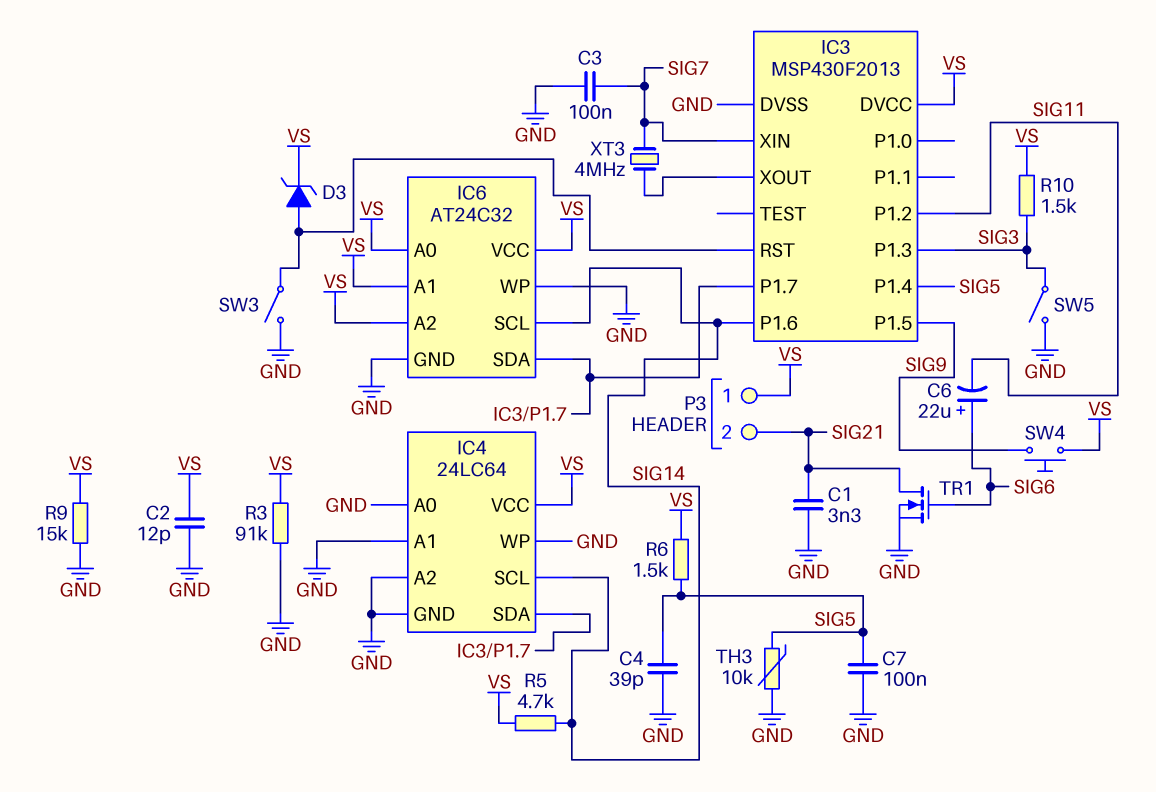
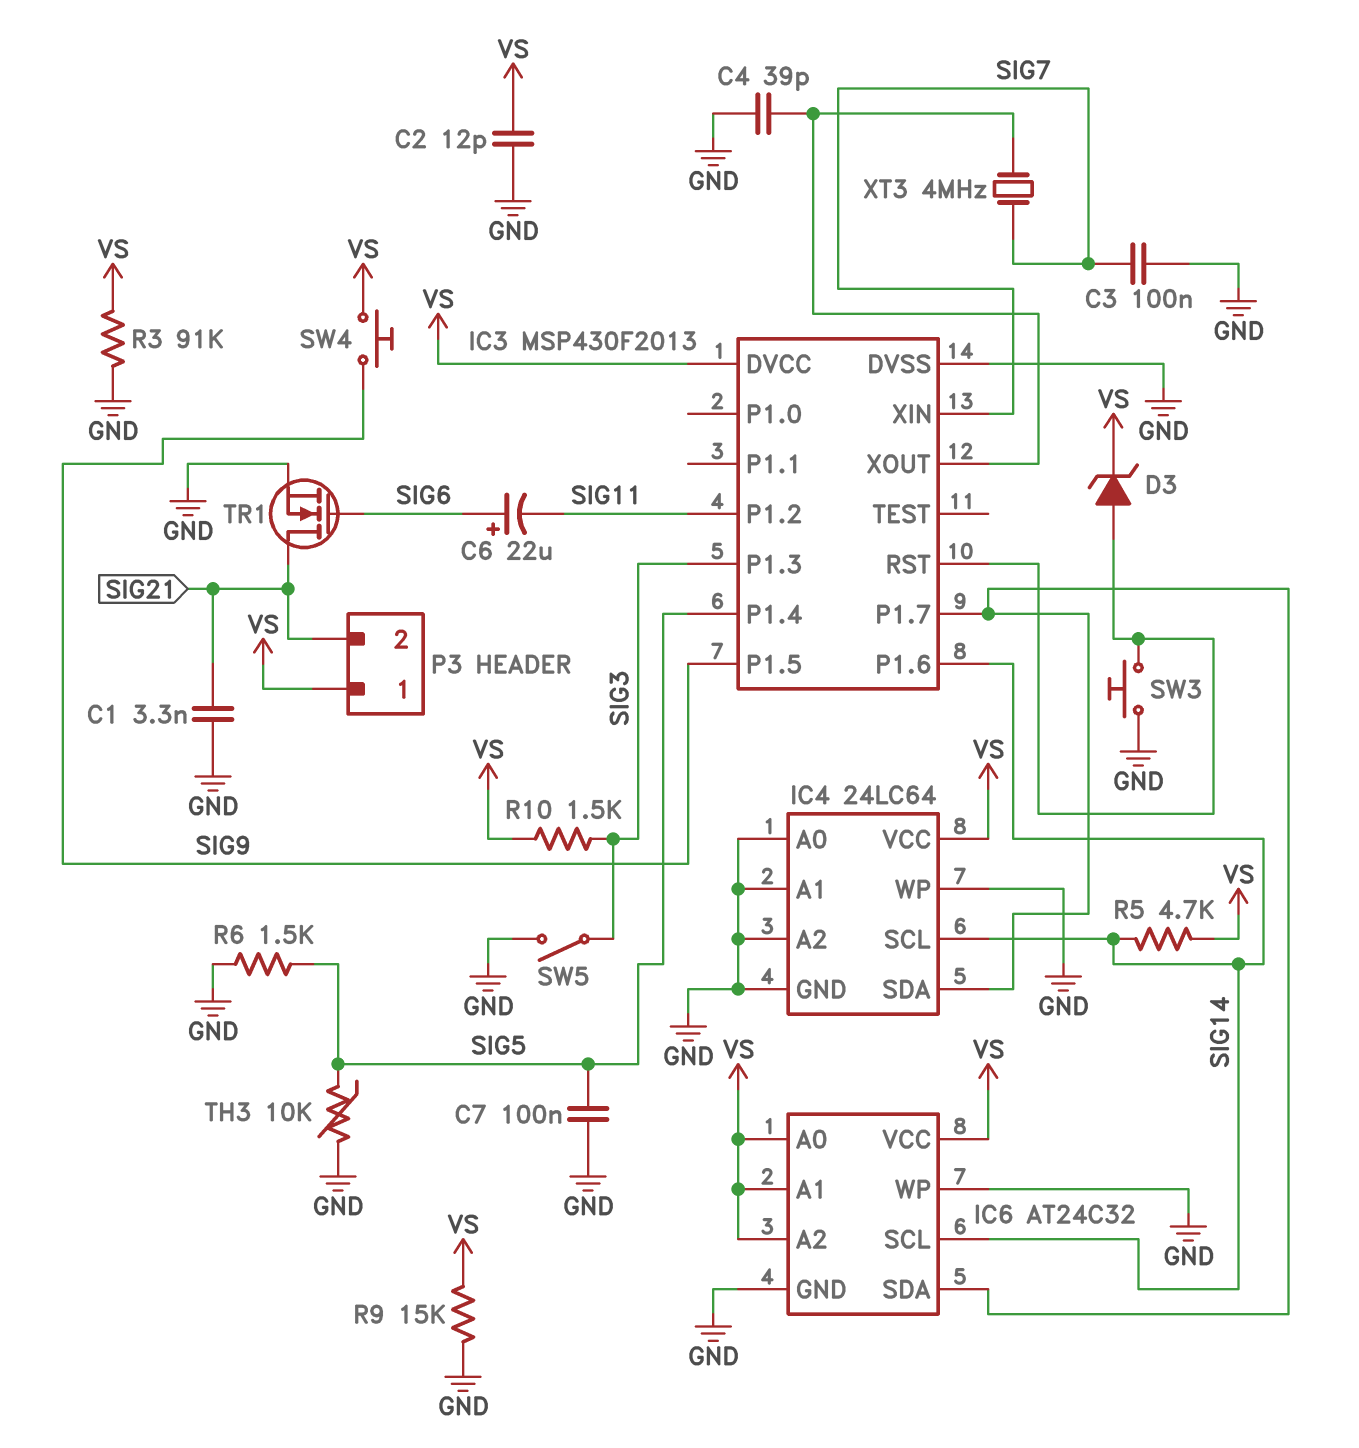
C4: 39pF (GND, SIG5) -> 39pF (GND, IC3/XOUT)
R6: 1.5k (SIG5, VS) -> 1.5k (GND, SIG5)
SW3: switch (GND, IC3/RST) -> button (GND, IC3/RST)

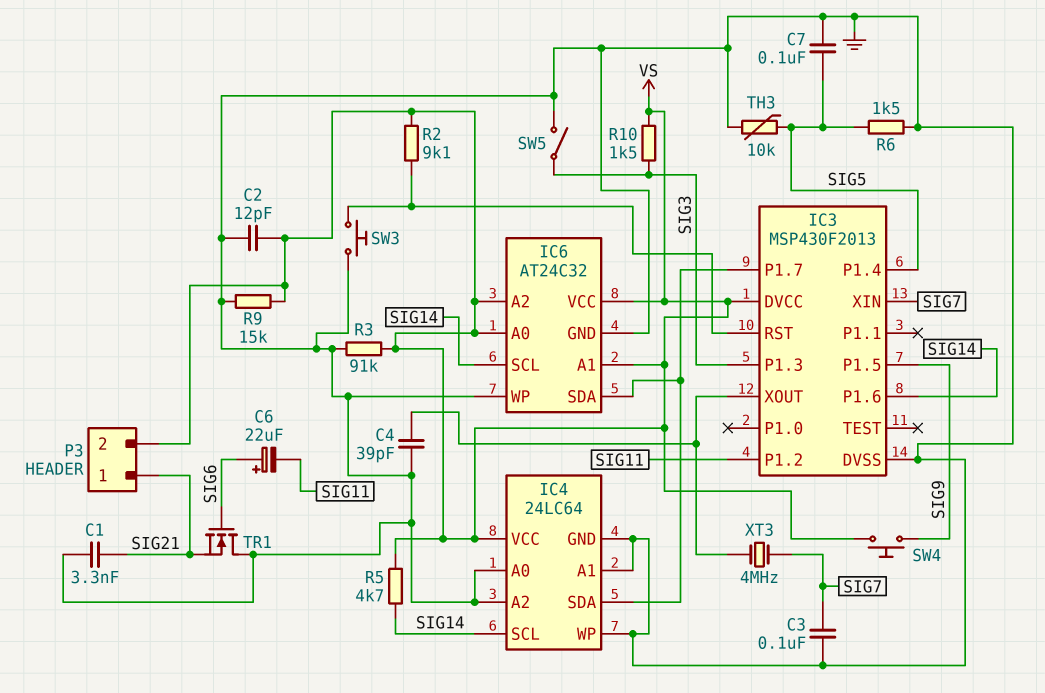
D3: zener (A IC3/RST, K VS) -> none
P3 pin 1: VS -> SIG21
P3 pin 2: SIG21 -> VS
R2: none -> 9.1k (IC3/RST, VS)
TR1: NMOS (G SIG6, D SIG21, S GND) -> NMOS (G SIG6, D GND, S SIG21)

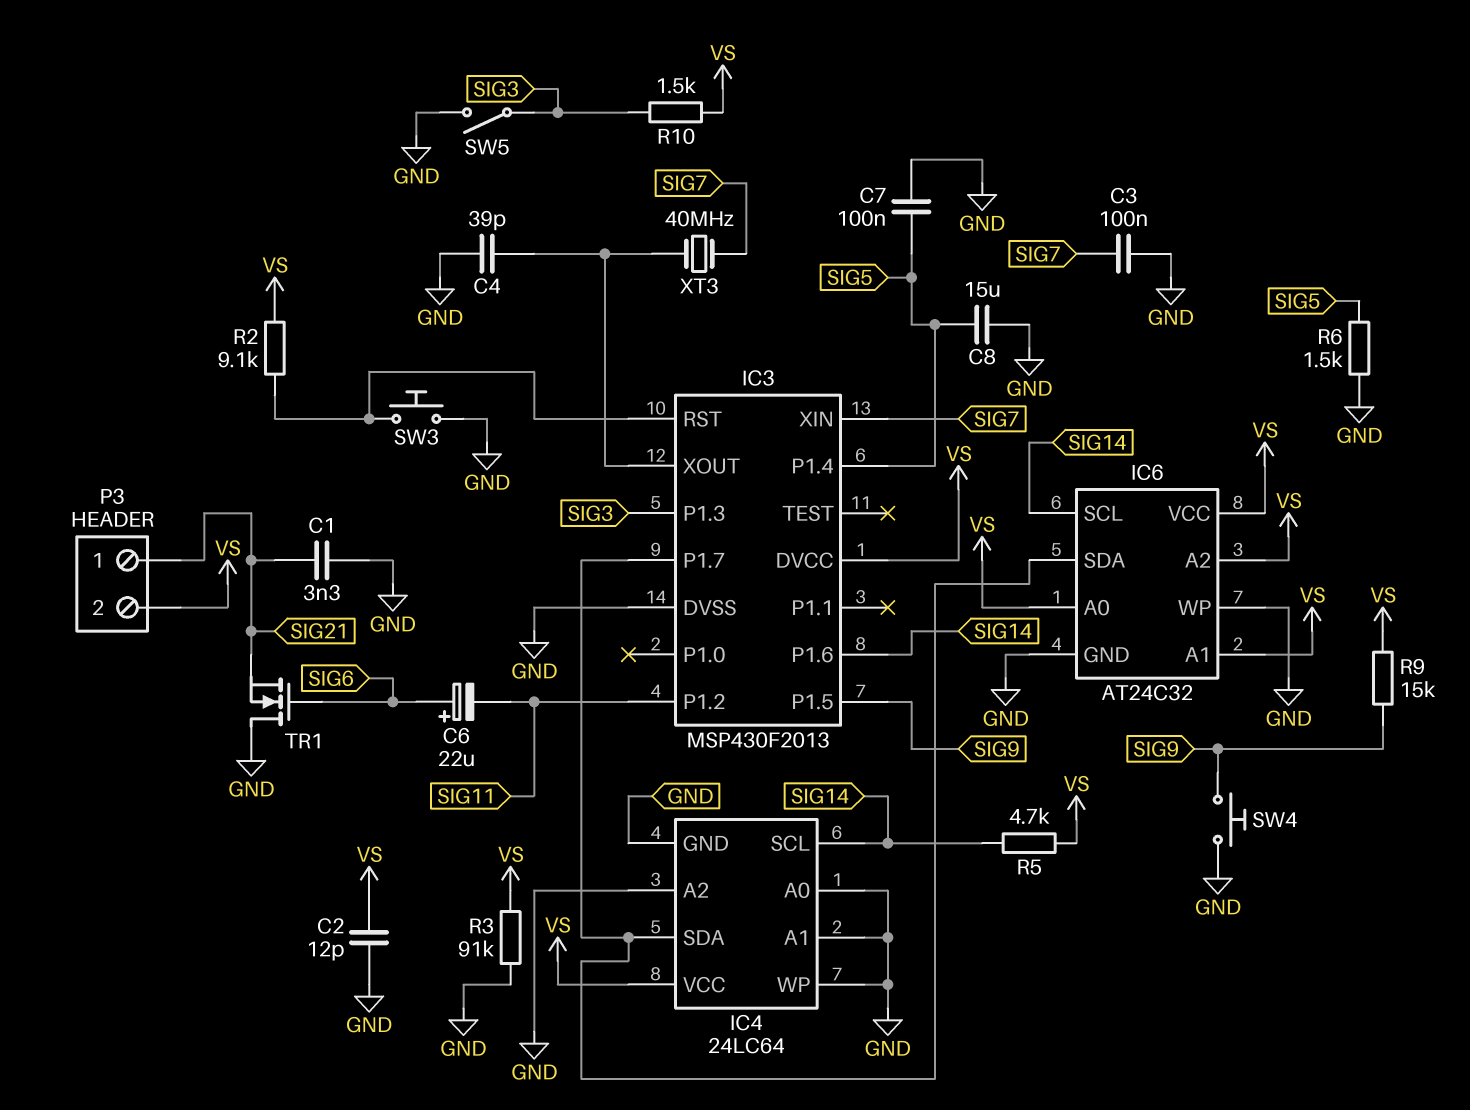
C8: none -> 15uF (GND, SIG5)
R9: 15k (GND, VS) -> 15k (SIG9, VS)
SW4: button (SIG9, VS) -> button (GND, SIG9)
TH3: 10k (GND, SIG5) -> none
XT3: 4MHz (IC3/XOUT, SIG7) -> 40MHz (IC3/XOUT, SIG7)

